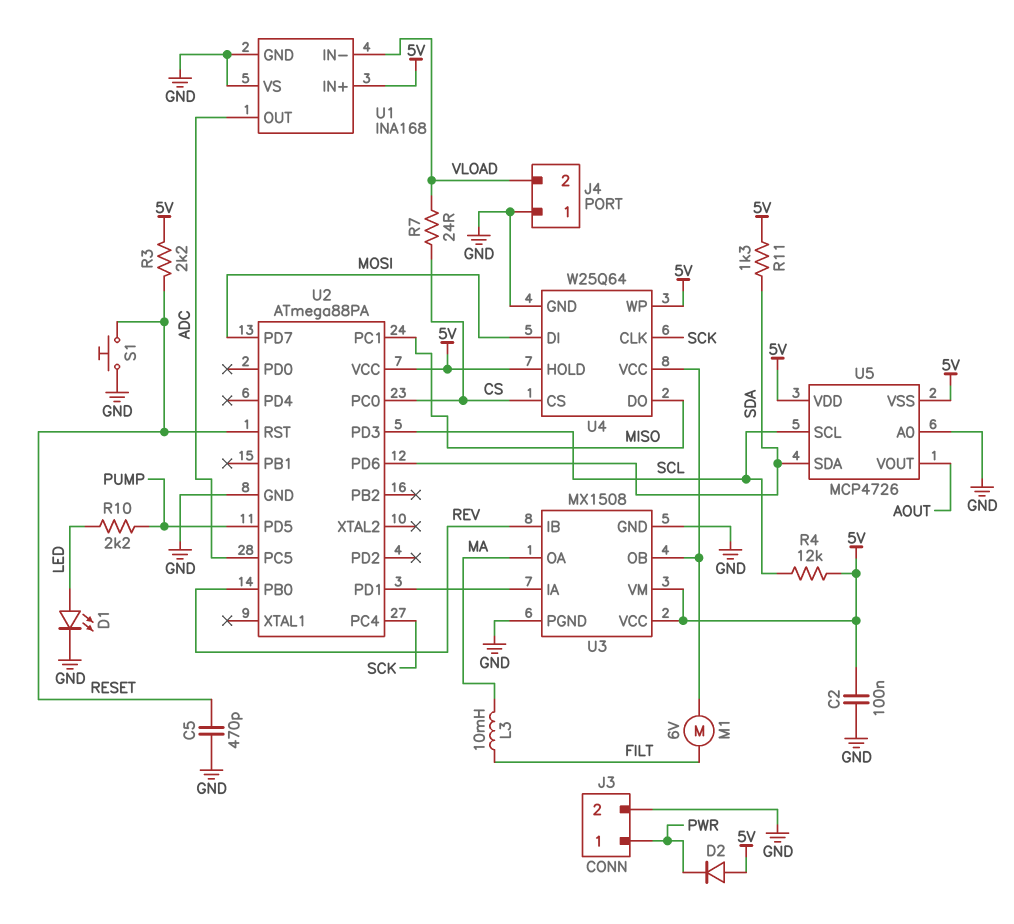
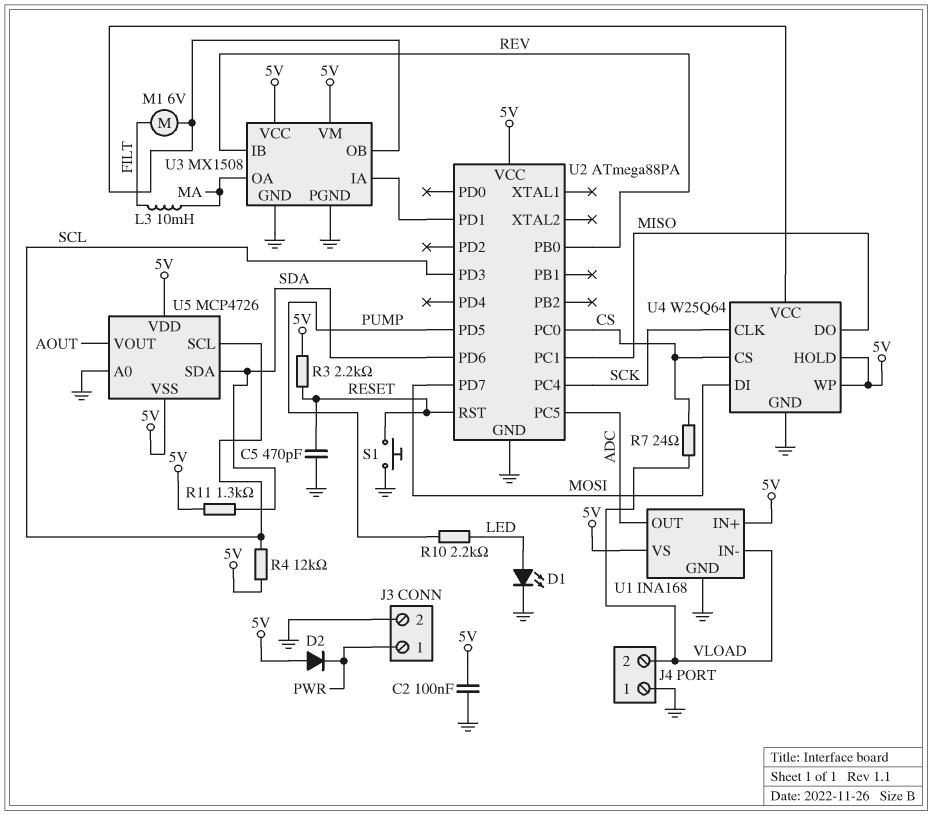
U1 pin VS: GND -> 5V

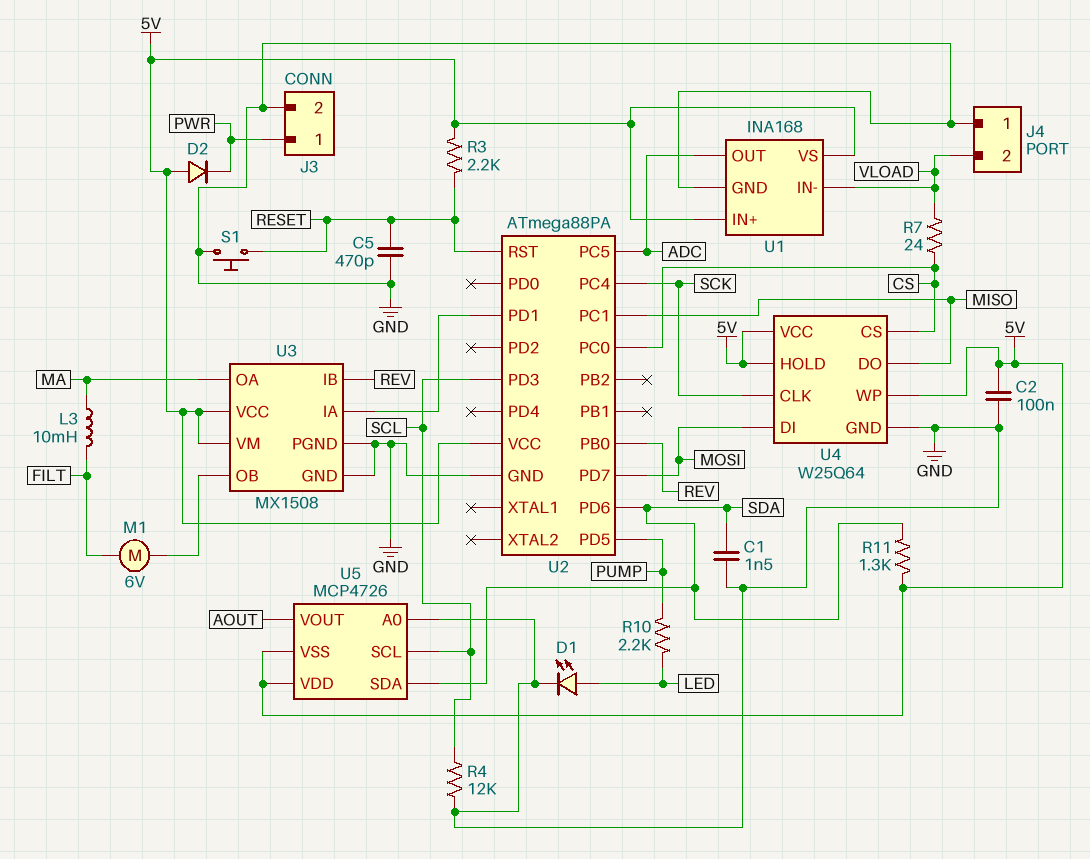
C1: none -> 1.5nF (GND, SDA)
R4: 12k (5V, SCL) -> 12k (GND, SCL)
U4 pin VCC: U3/OB -> 5V

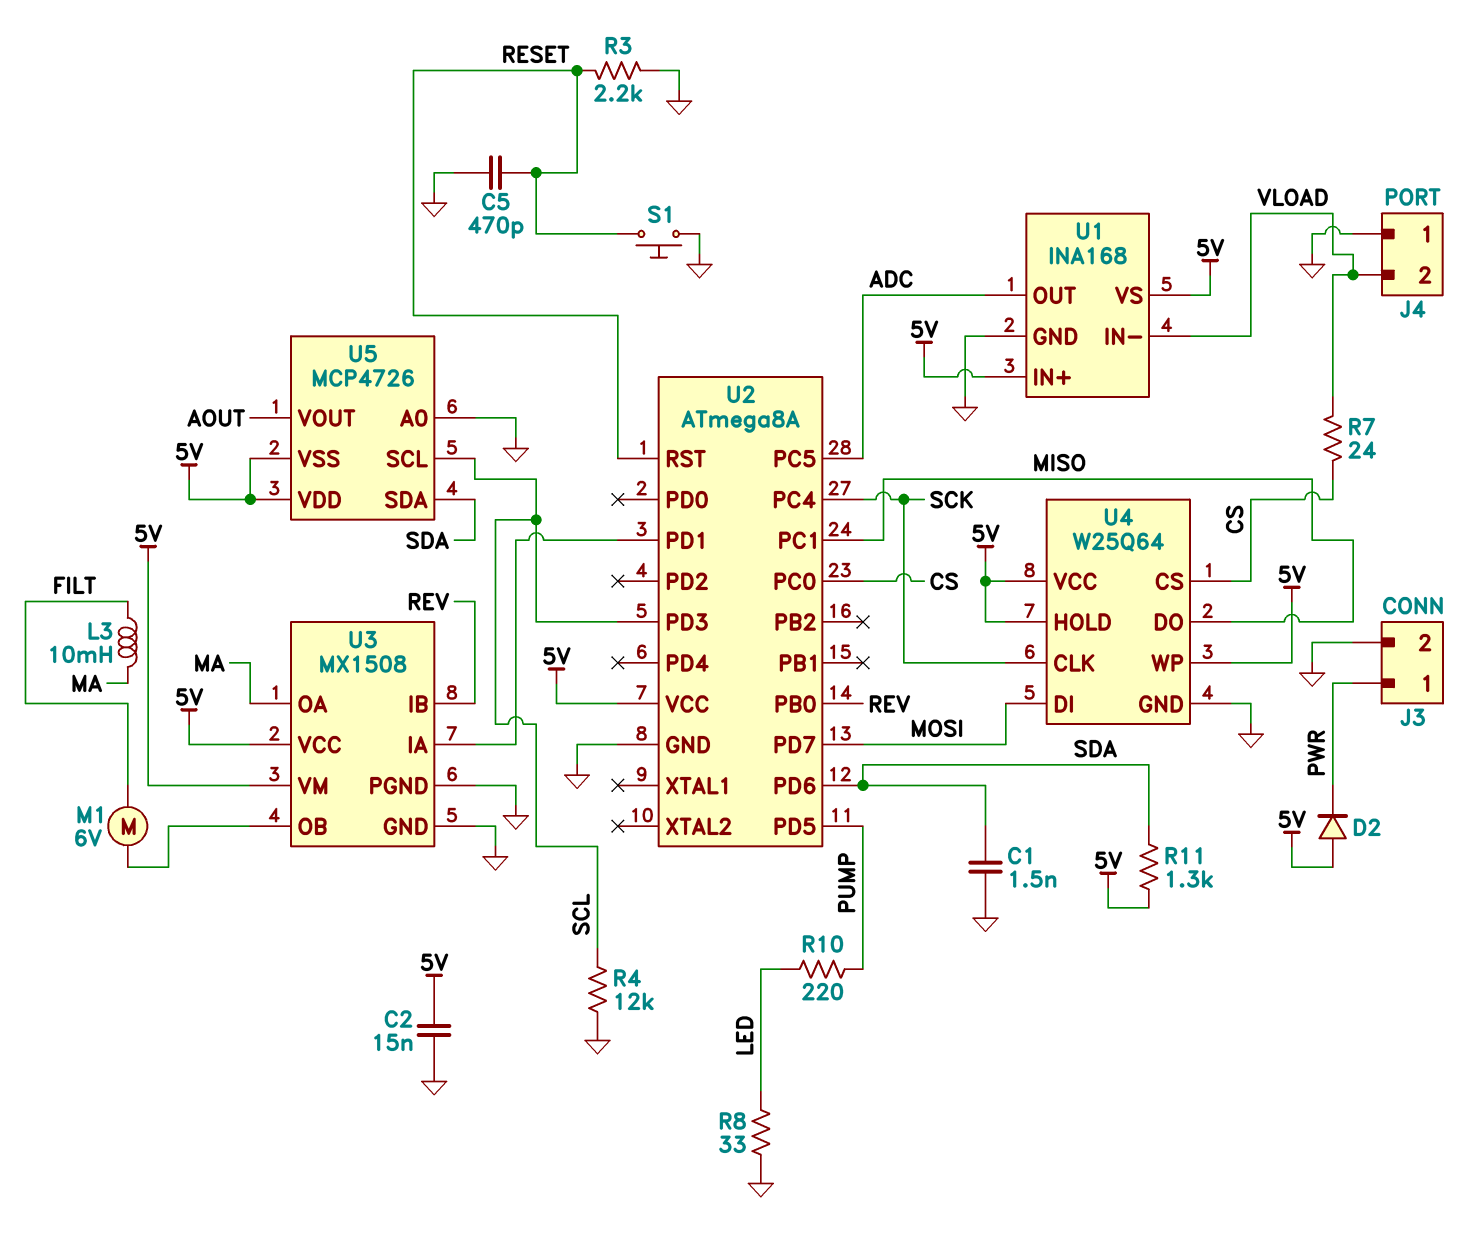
C2: 100nF (5V, GND) -> 15nF (5V, GND)
D1: LED (A LED, K GND) -> none
R3: 2.2k (5V, RESET) -> 2.2k (GND, RESET)
R8: none -> 33 (GND, LED)
R10: 2.2k (LED, PUMP) -> 220 (LED, PUMP)
U2: ATmega88PA -> ATmega8A

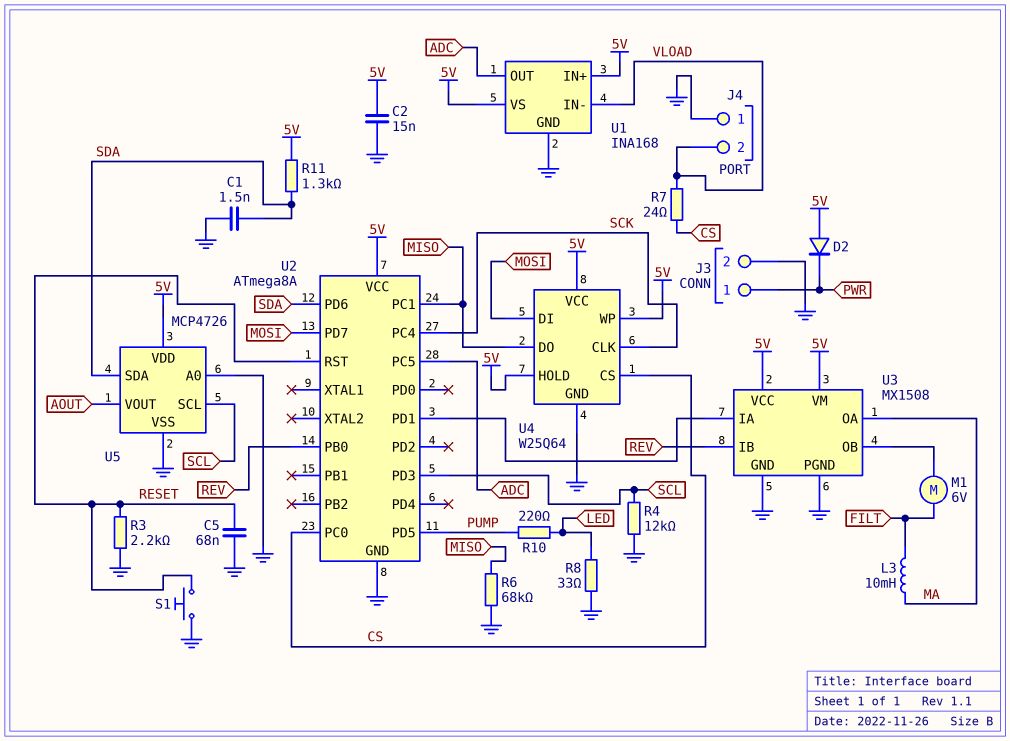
C5: 470pF (GND, RESET) -> 68nF (GND, RESET)
R6: none -> 68k (GND, MISO)
U5 pin VSS: 5V -> GND

